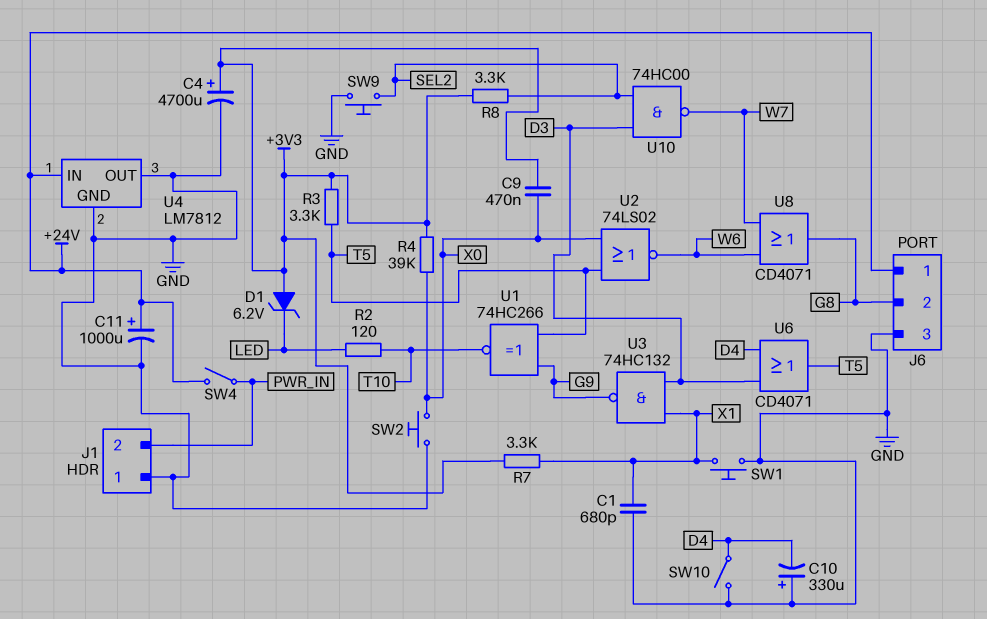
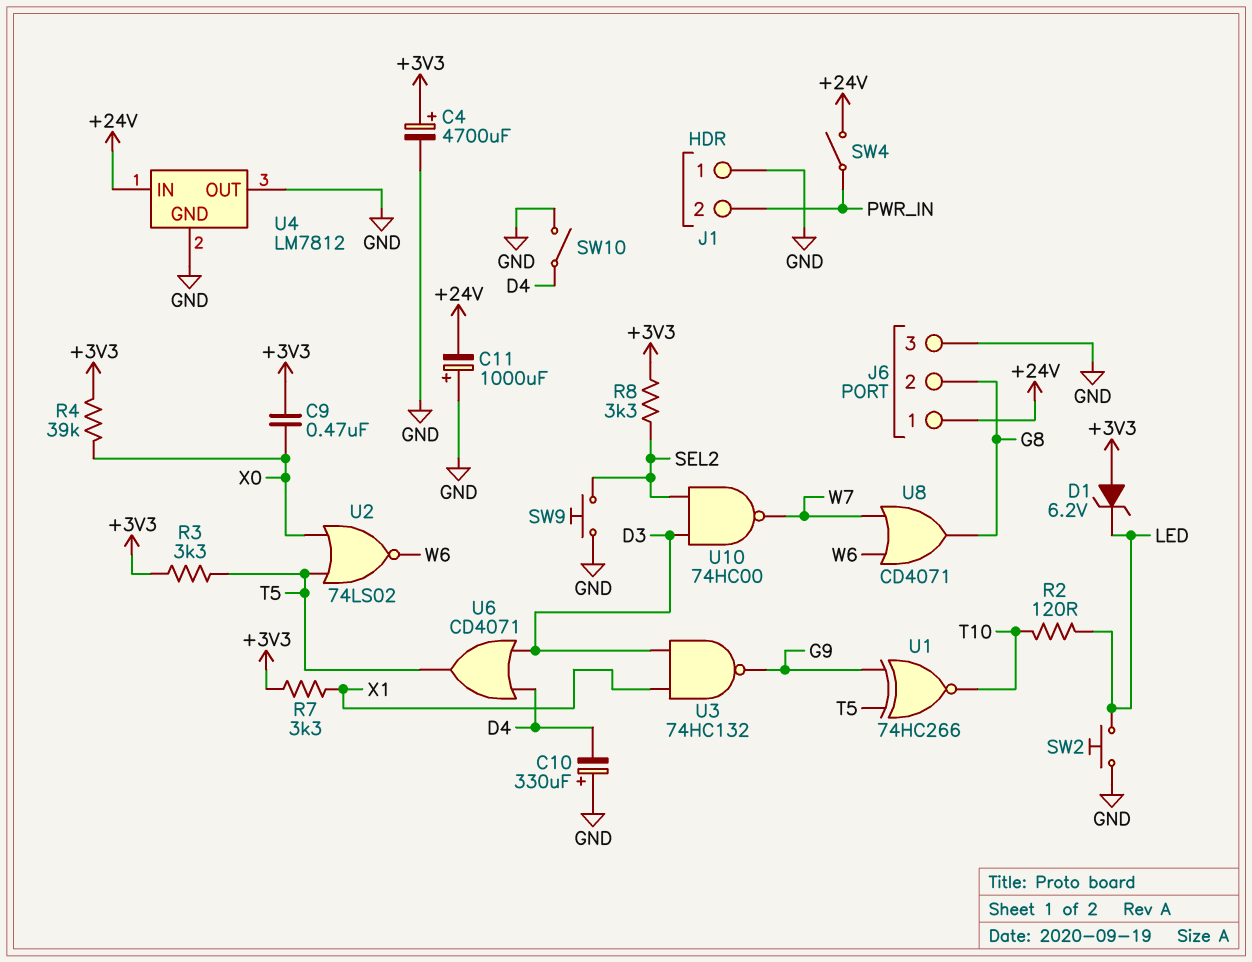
C1: 680pF (GND, X1) -> none
C11: 1000uF (plus +24V, minus GND) -> 1000uF (plus GND, minus +24V)
SW1: button (GND, X1) -> none
SW2: button (GND, X0) -> button (GND, LED)

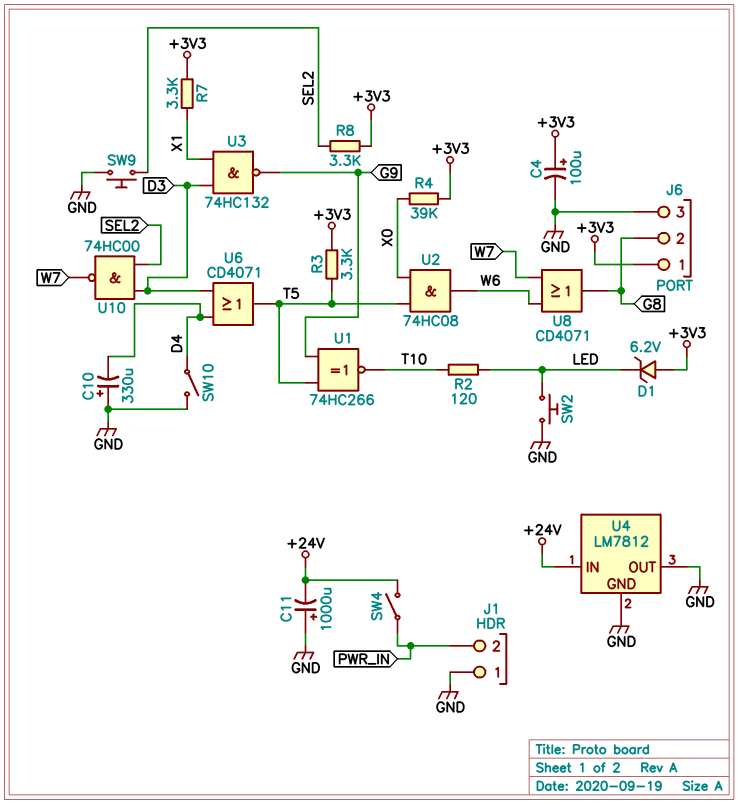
C4: 4700uF (plus +3V3, minus GND) -> 100uF (plus +3V3, minus GND)
C9: 470nF (+3V3, X0) -> none
J6 pin 1: +24V -> +3V3
U2: NOR 74LS02 (in T5, in X0, out W6) -> AND 74HC08 (in T5, in X0, out W6)

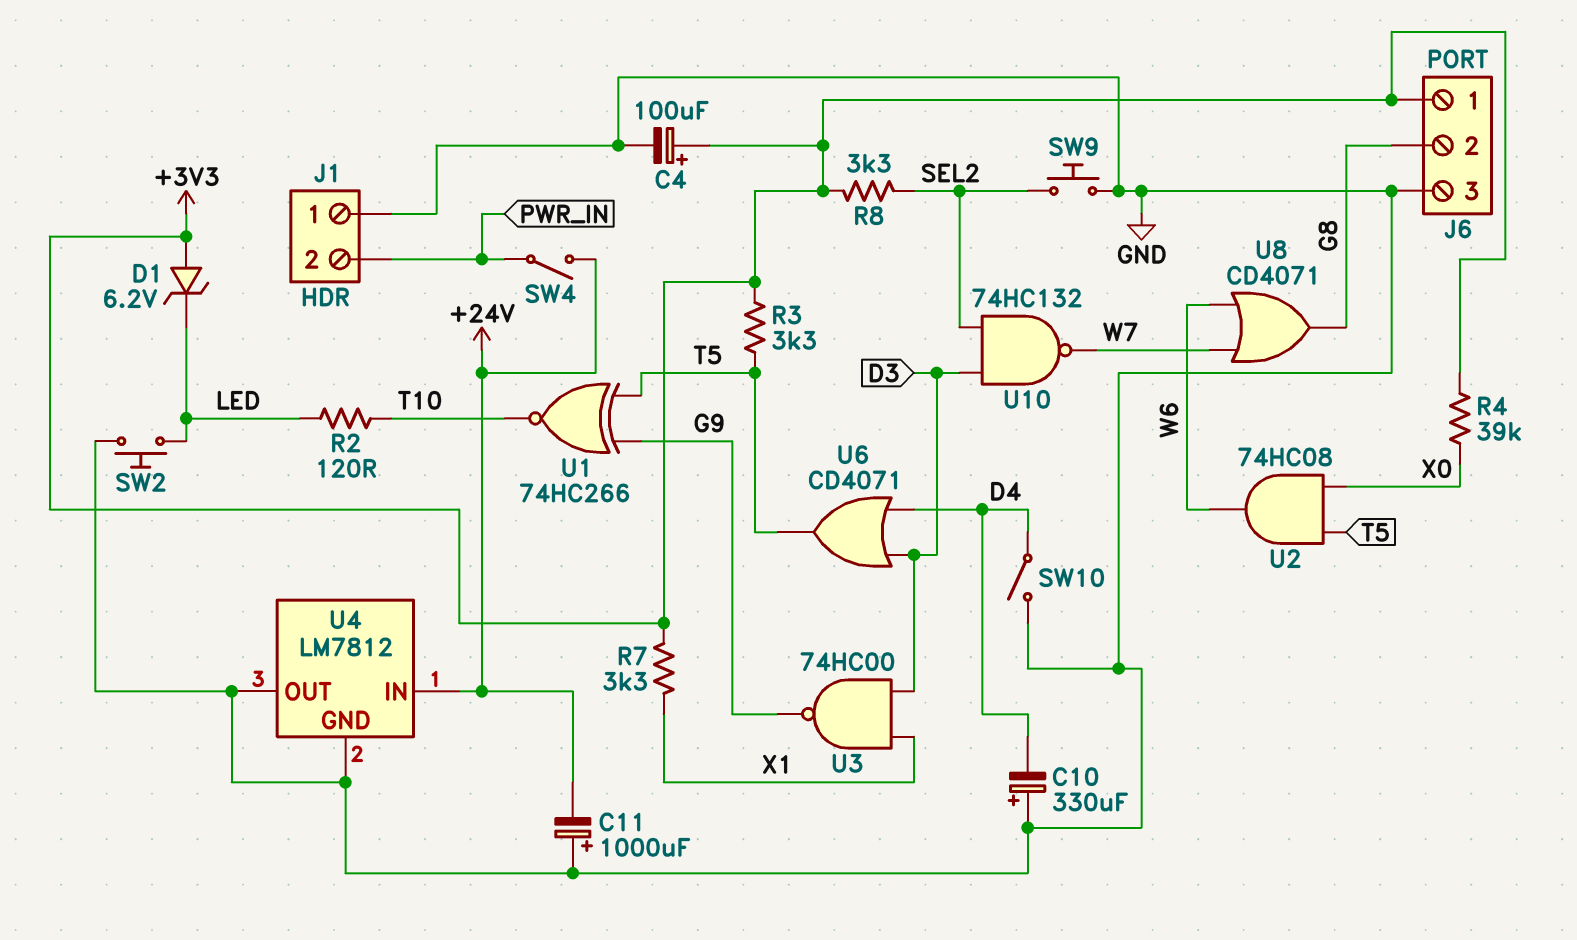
U3: NAND 74HC132 (in D3, in X1, out G9) -> NAND 74HC00 (in D3, in X1, out G9)
U10: NAND 74HC00 (in D3, in SEL2, out W7) -> NAND 74HC132 (in D3, in SEL2, out W7)

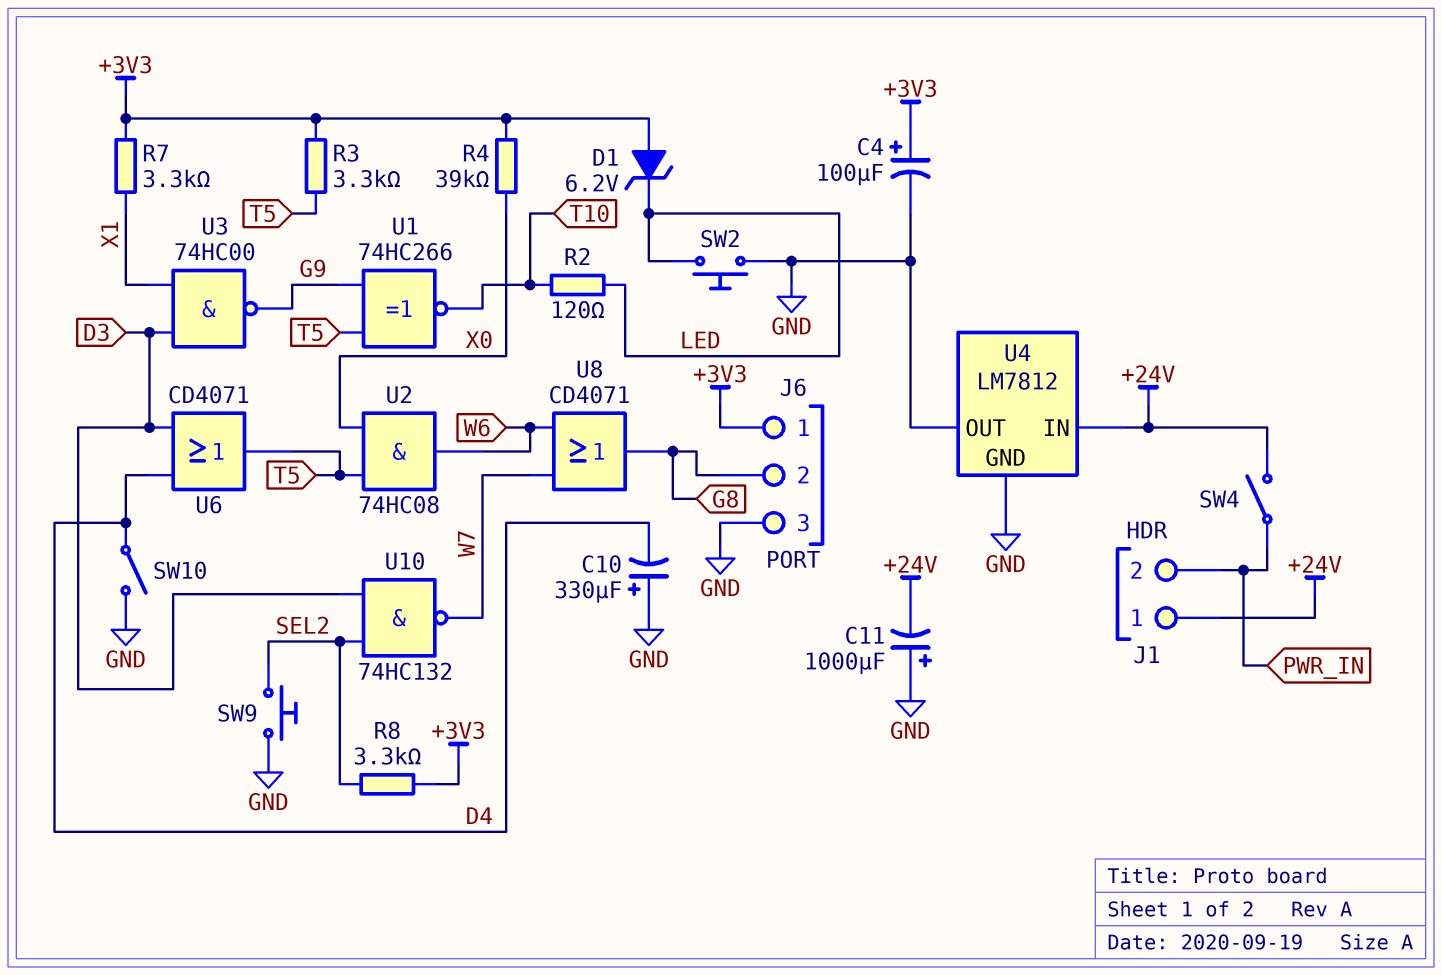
J1 pin 1: GND -> +24V

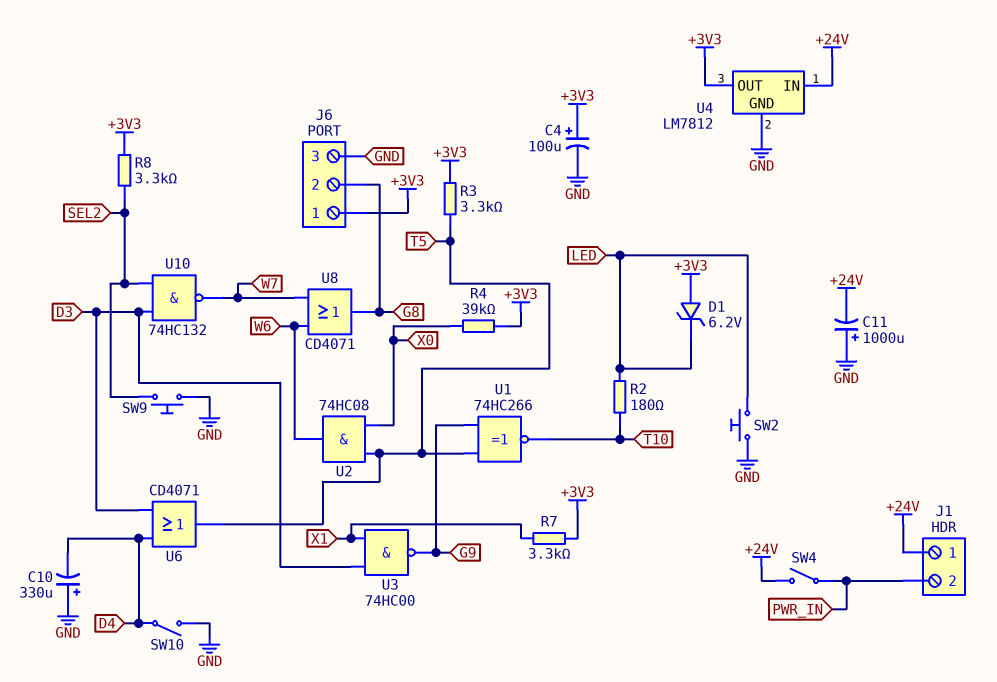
R2: 120 (LED, T10) -> 180 (LED, T10)
U4 pin OUT: GND -> +3V3

